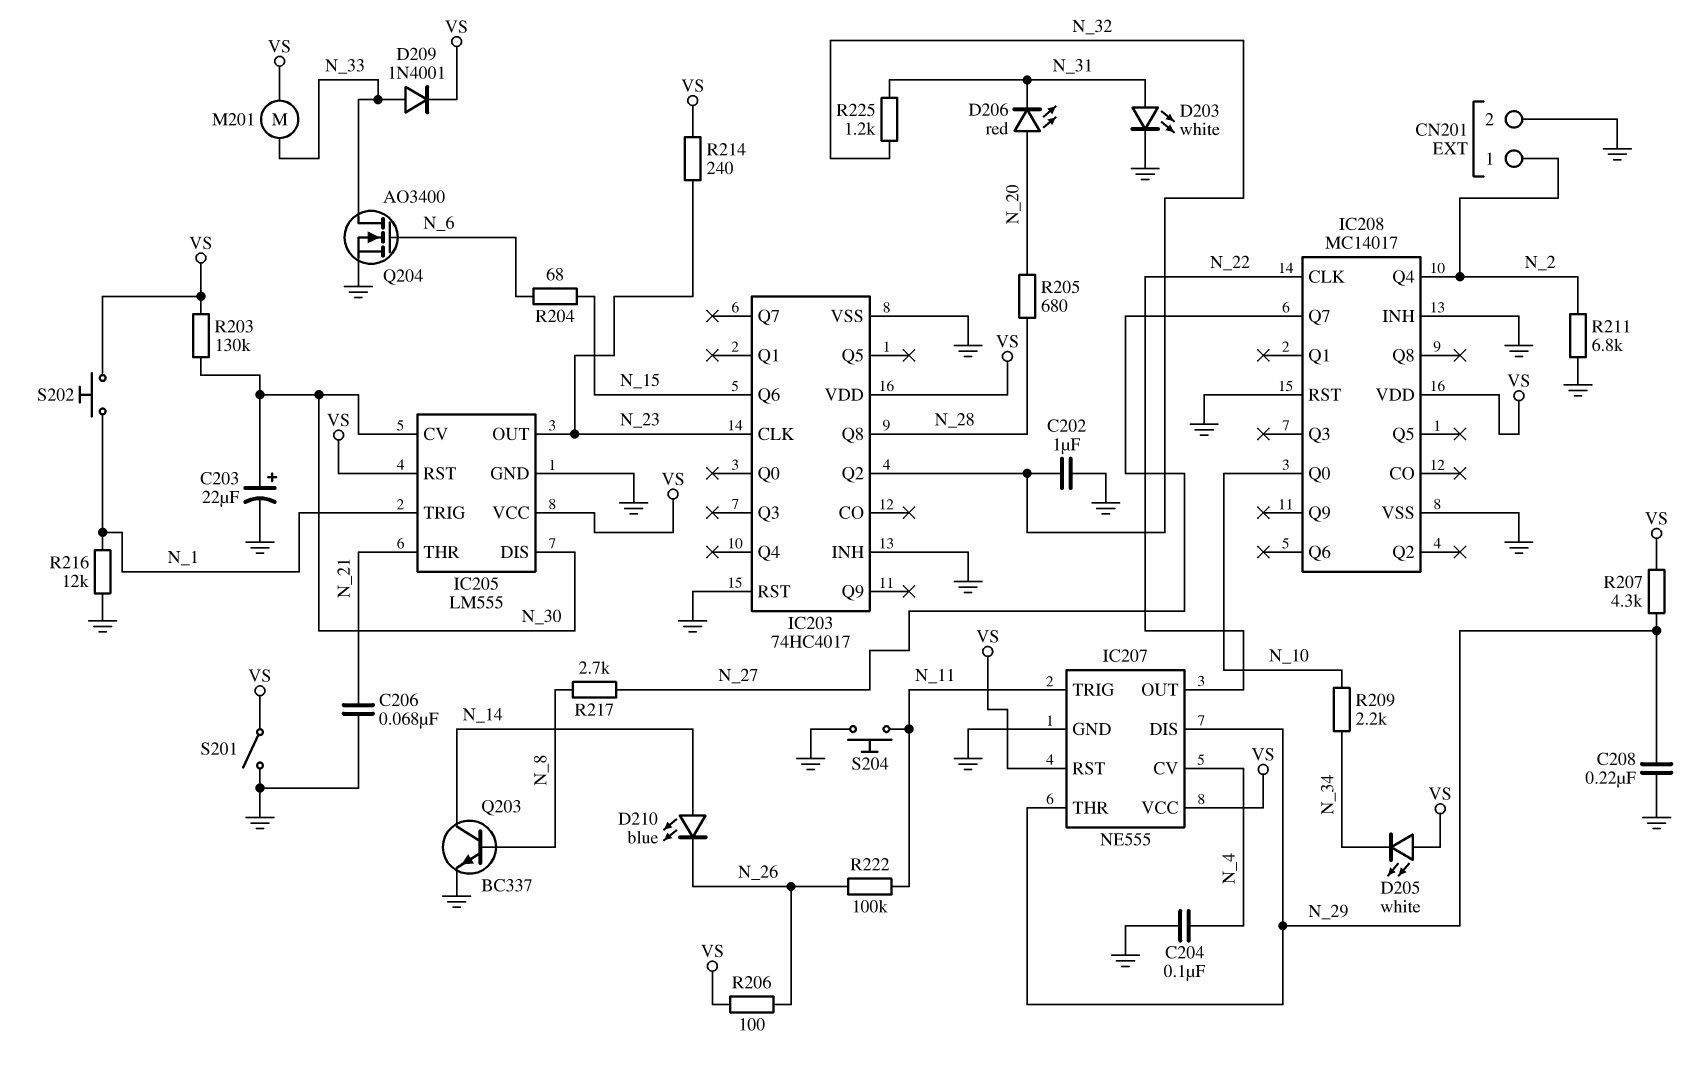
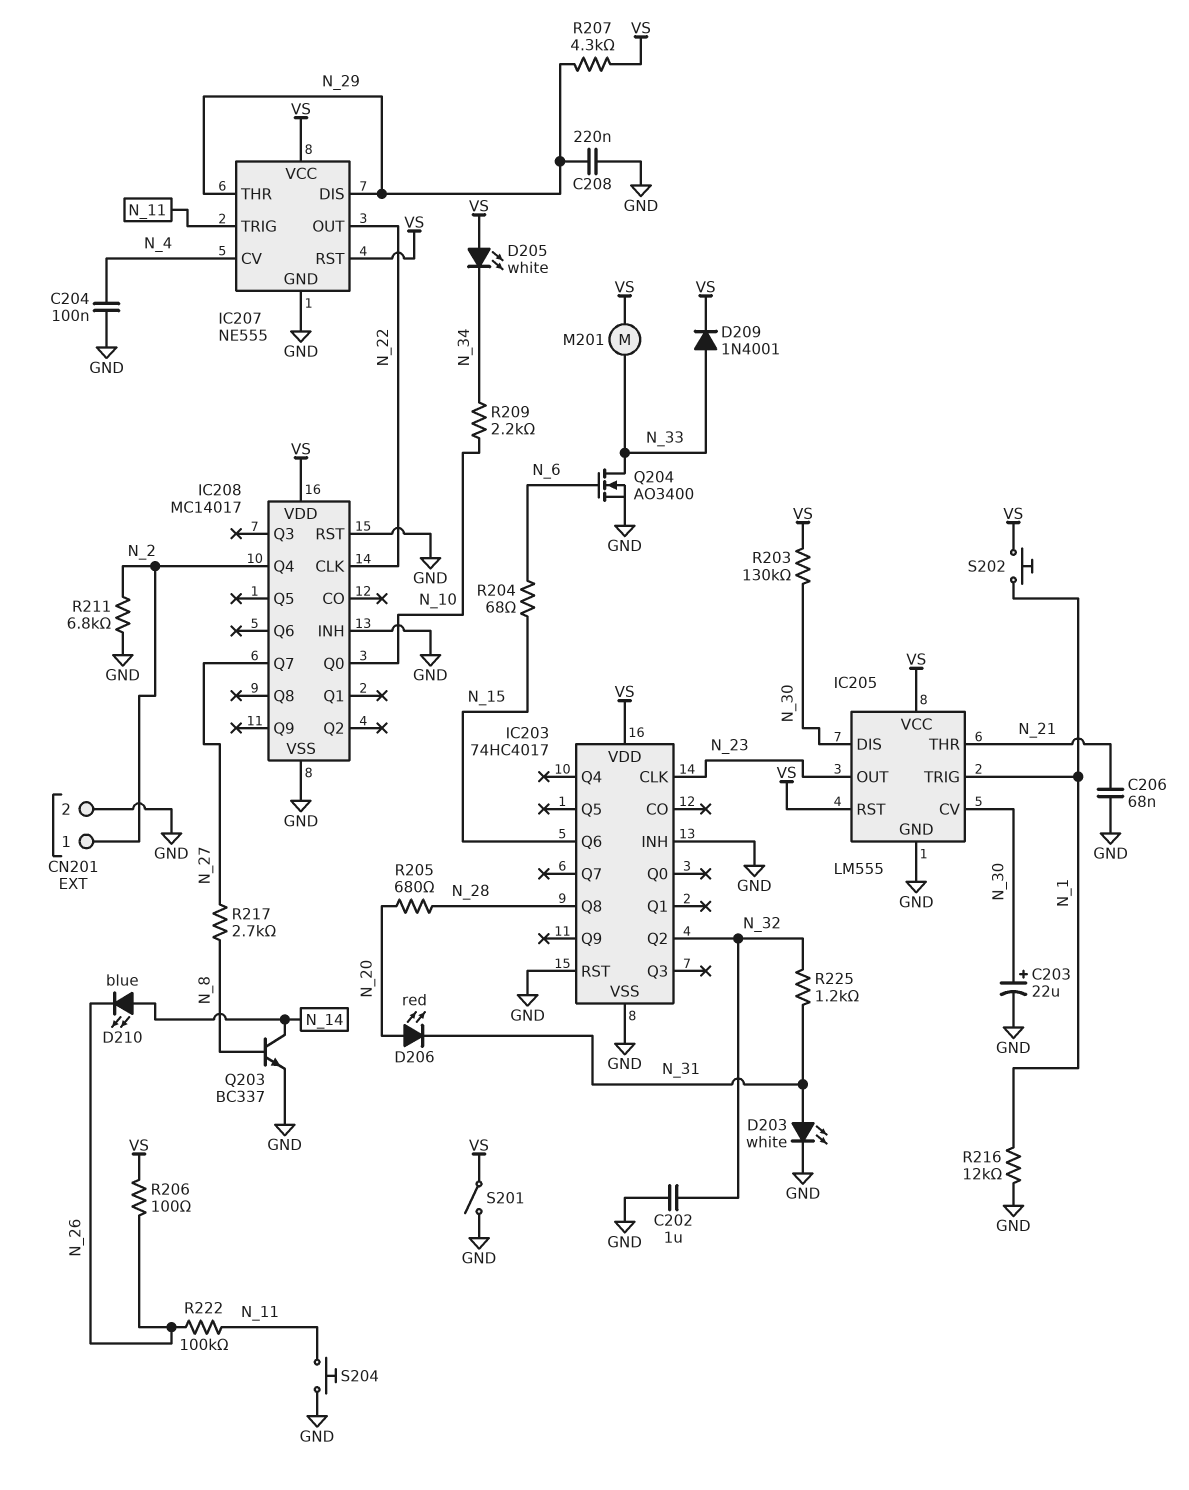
R214: 240 (N_23, VS) -> none

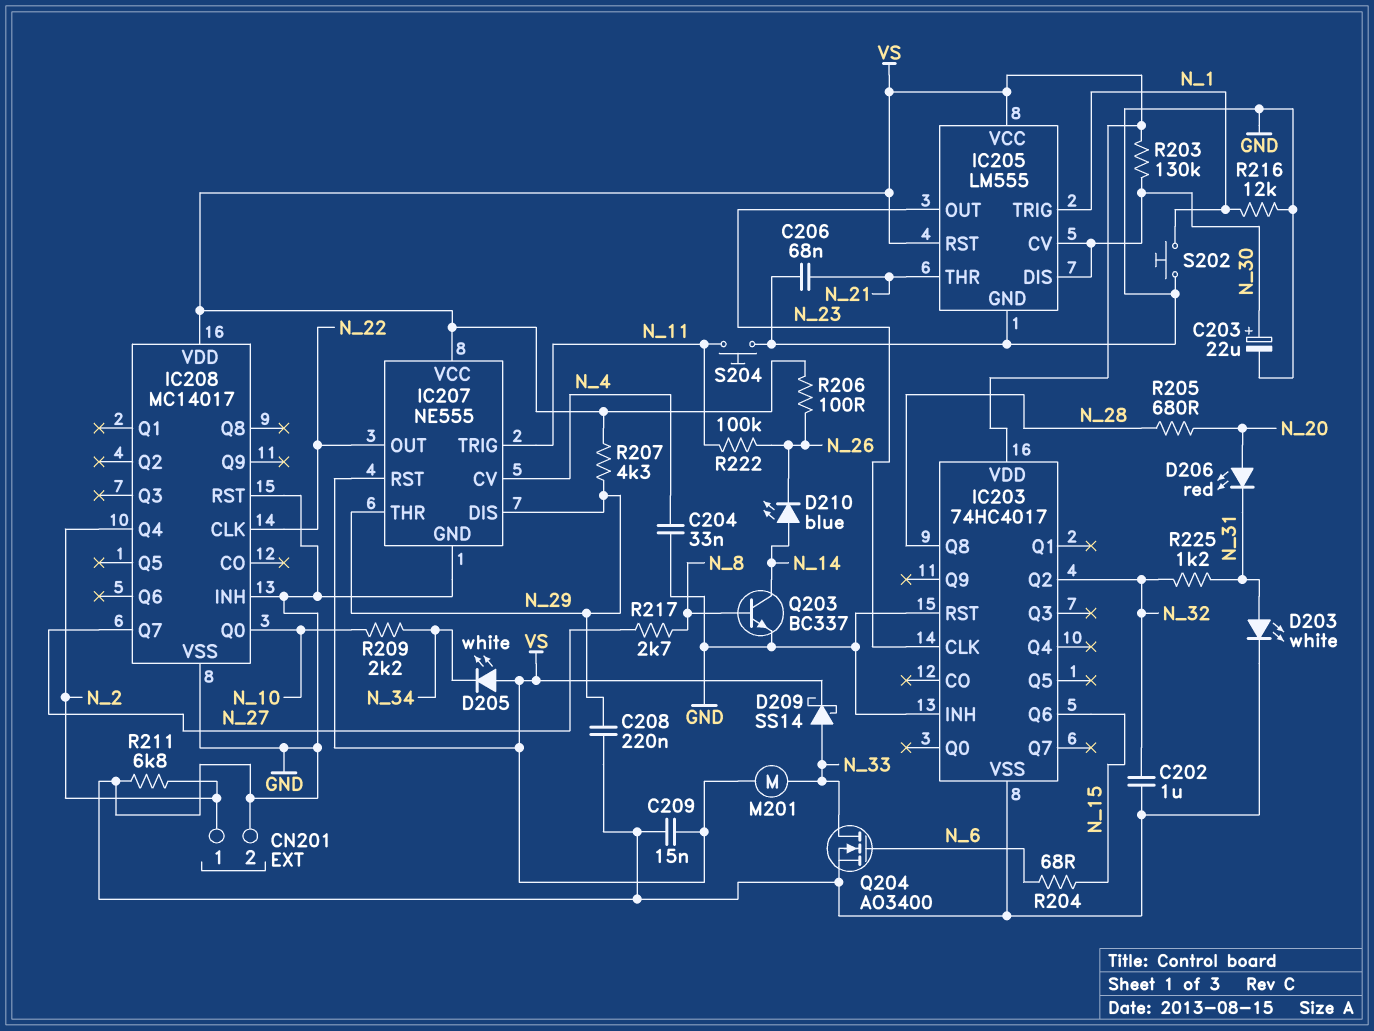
C204: 100nF (GND, N_4) -> 33nF (GND, N_4)
C209: none -> 15nF (GND, VS)
D209: diode 1N4001 (A N_33, K VS) -> schottky SS14 (A N_33, K VS)
S201: switch (GND, VS) -> none
S202: button (N_1, VS) -> button (GND, N_1)

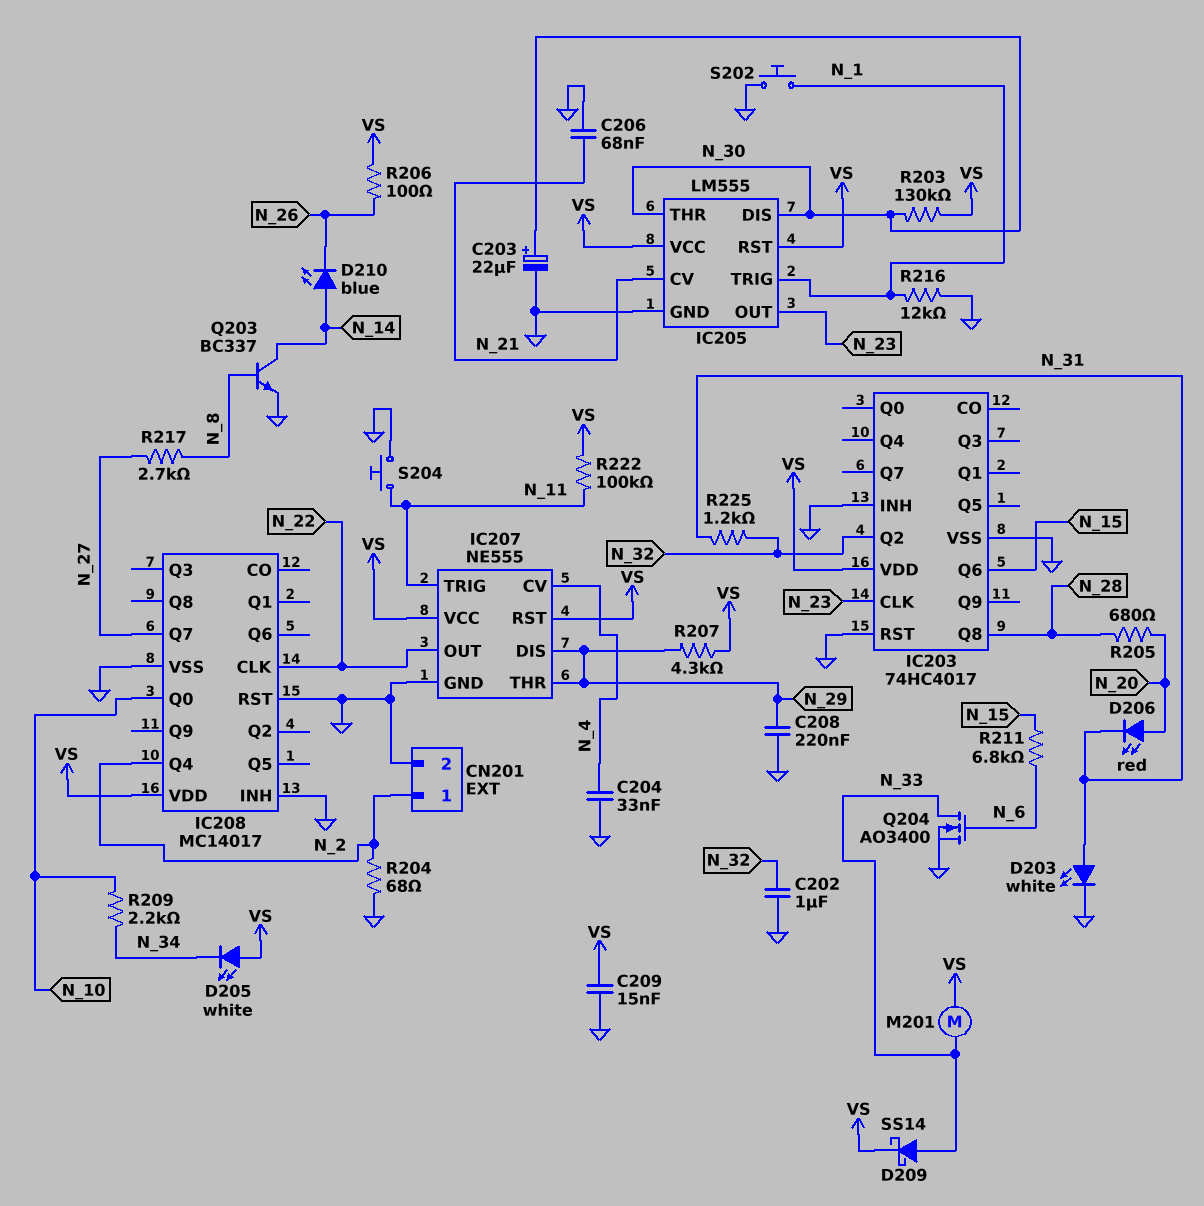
IC205 pin CV: N_30 -> N_21
IC205 pin THR: N_21 -> N_30
R204: 68 (N_6, N_15) -> 68 (GND, N_2)
R211: 6.8k (GND, N_2) -> 6.8k (N_6, N_15)
R222: 100k (N_11, N_26) -> 100k (N_11, VS)

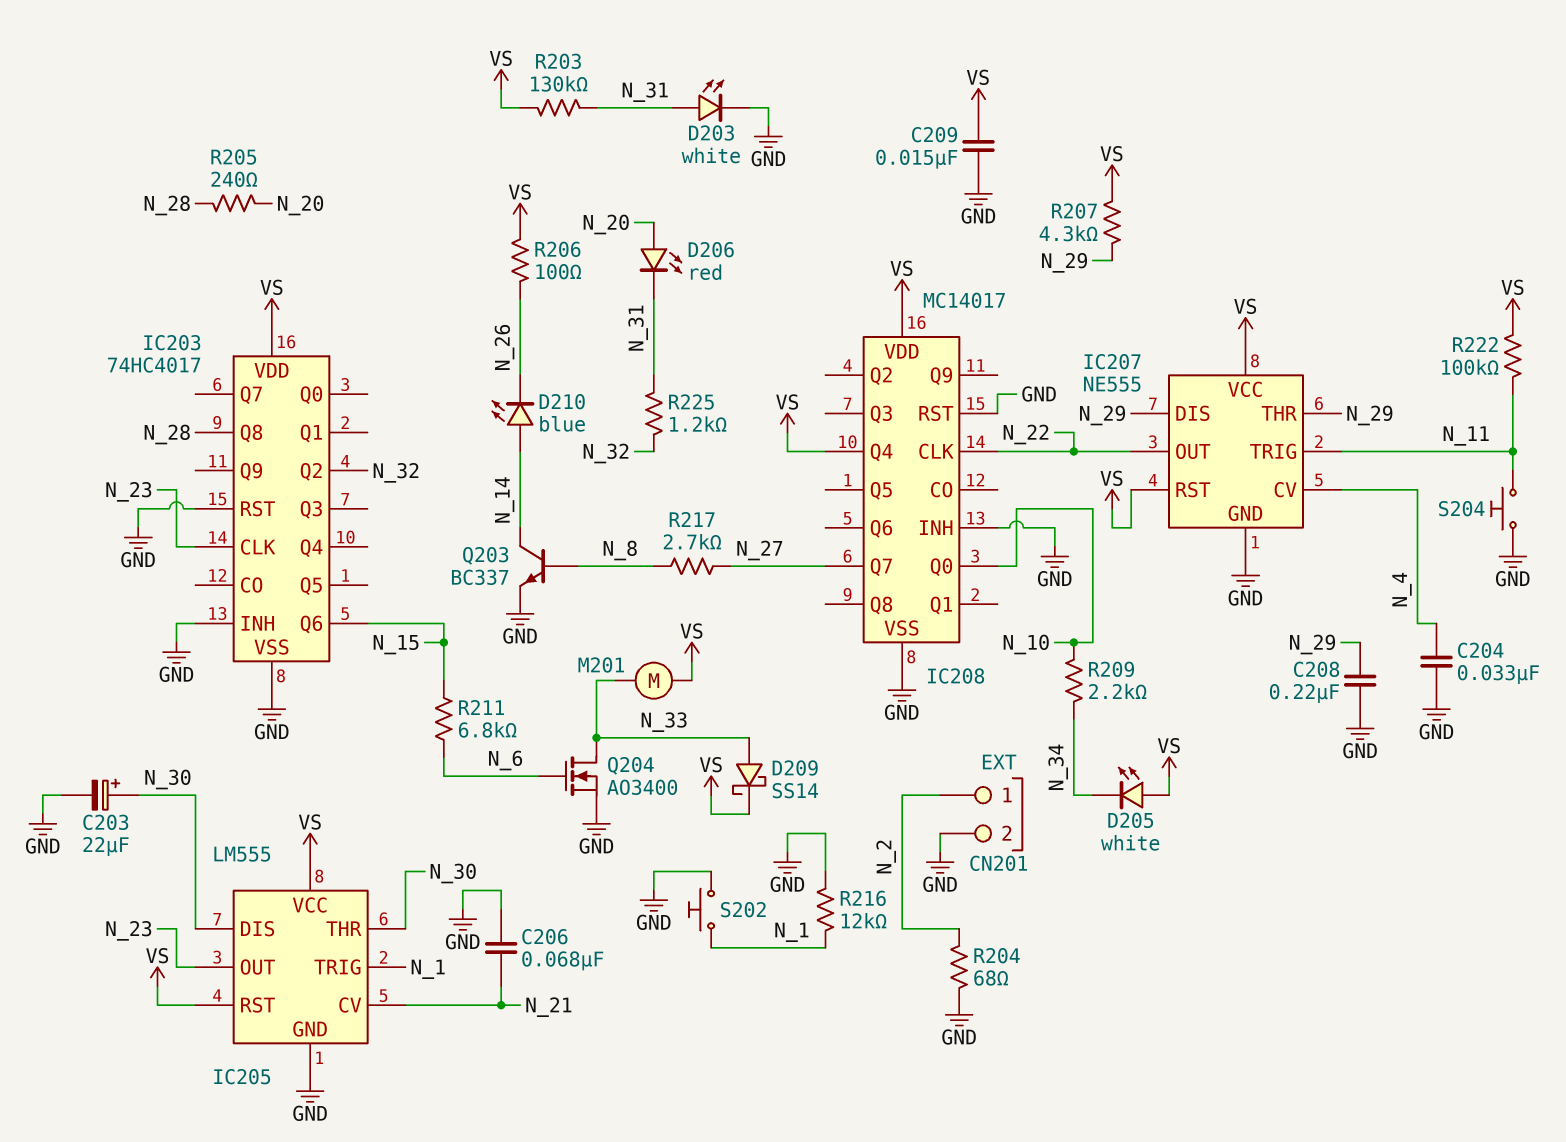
C202: 1uF (GND, N_32) -> none
IC208 pin Q4: N_2 -> VS
R203: 130k (N_30, VS) -> 130k (N_31, VS)
R205: 680 (N_20, N_28) -> 240 (N_20, N_28)

